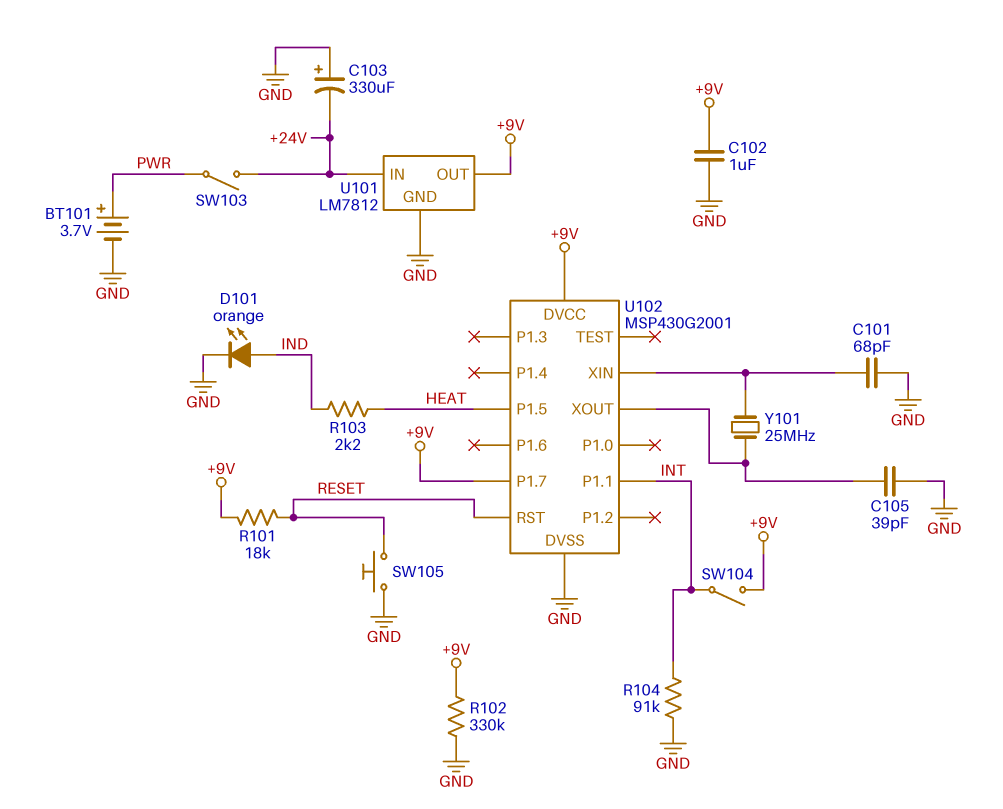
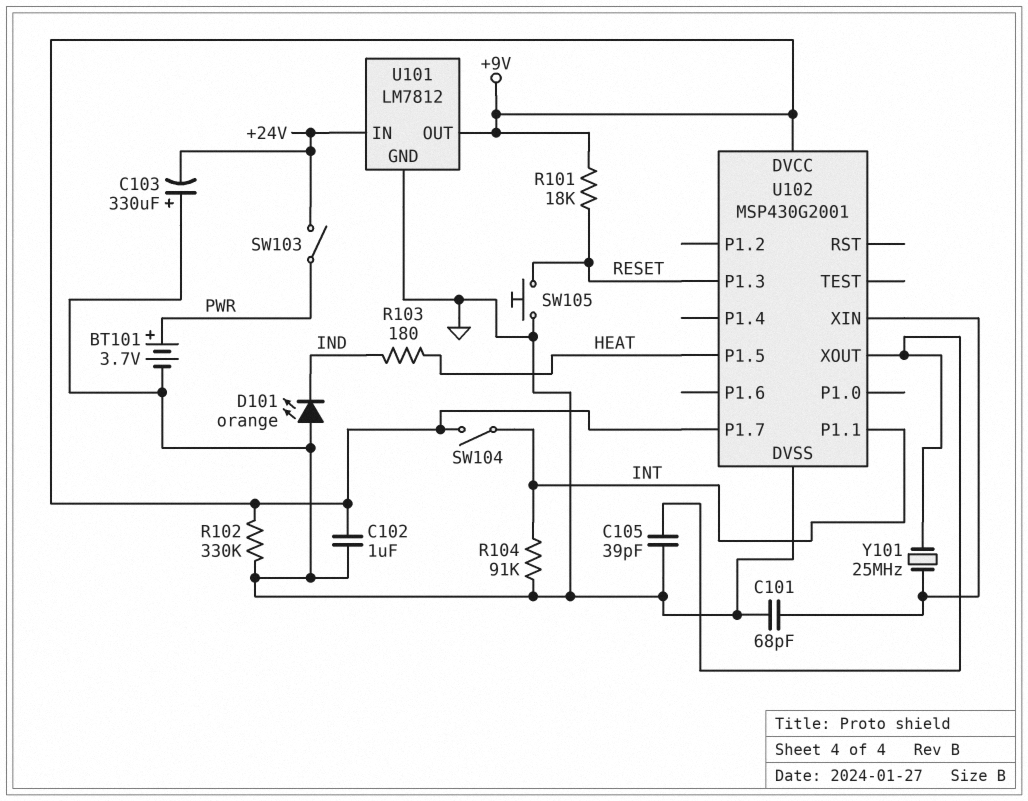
D101: LED orange (A IND, K GND) -> LED orange (A GND, K IND)
R103: 2.2k (HEAT, IND) -> 180 (HEAT, IND)
U102 pin P1.3: none -> RESET
U102 pin RST: RESET -> none

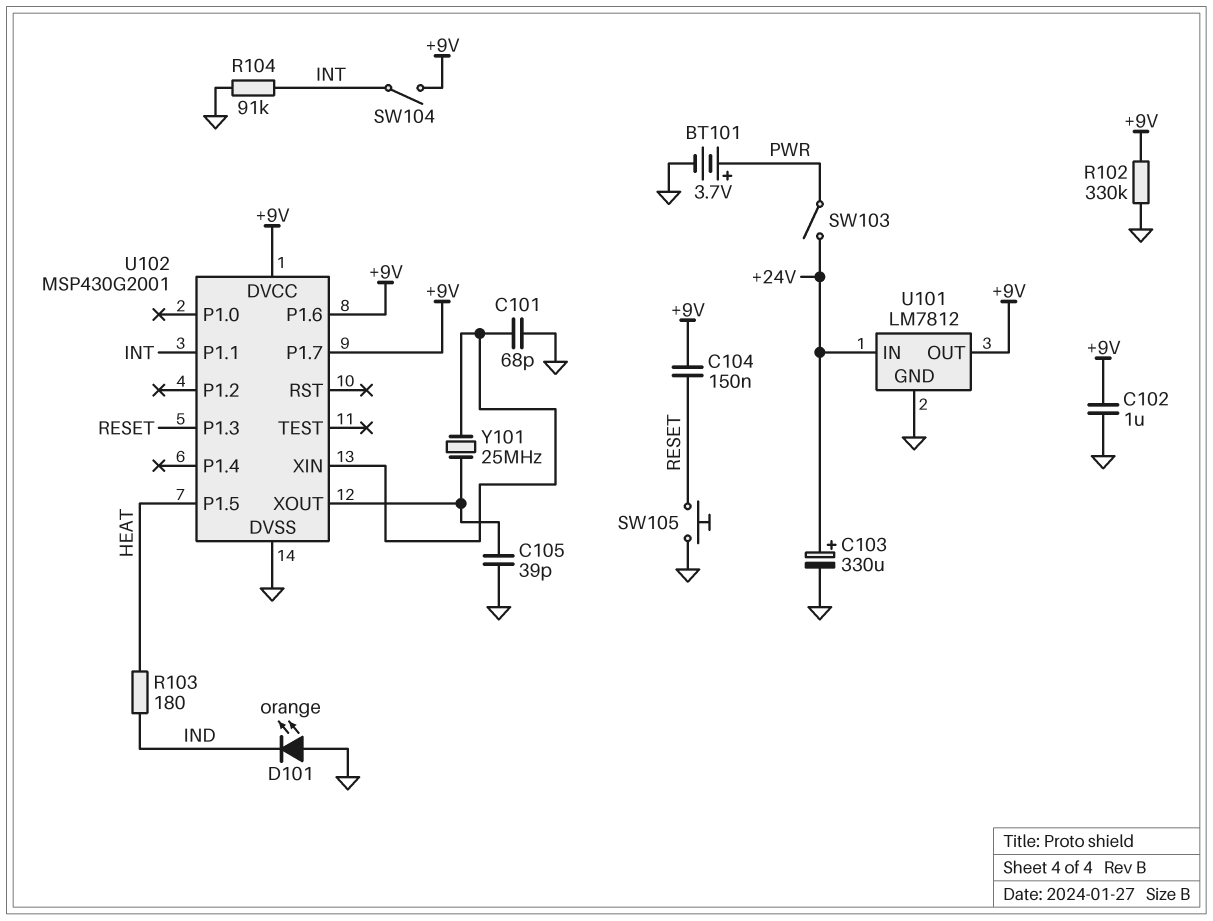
C103: 330uF (plus GND, minus +24V) -> 330uF (plus +24V, minus GND)
C104: none -> 150nF (+9V, RESET)
R101: 18k (+9V, RESET) -> none
U102 pin P1.6: none -> +9V

